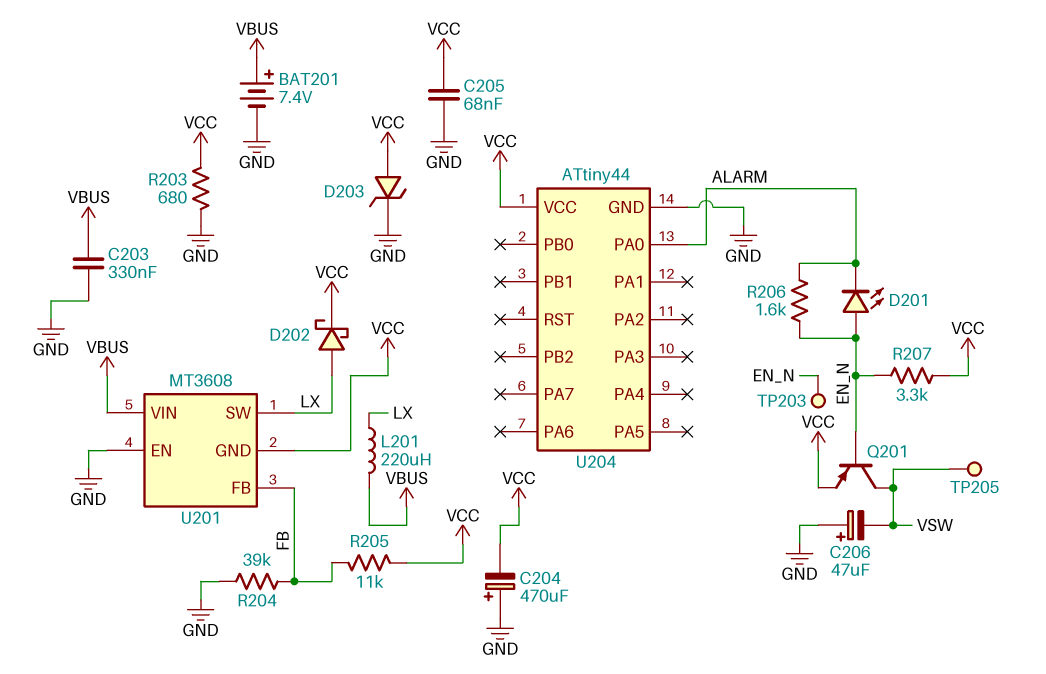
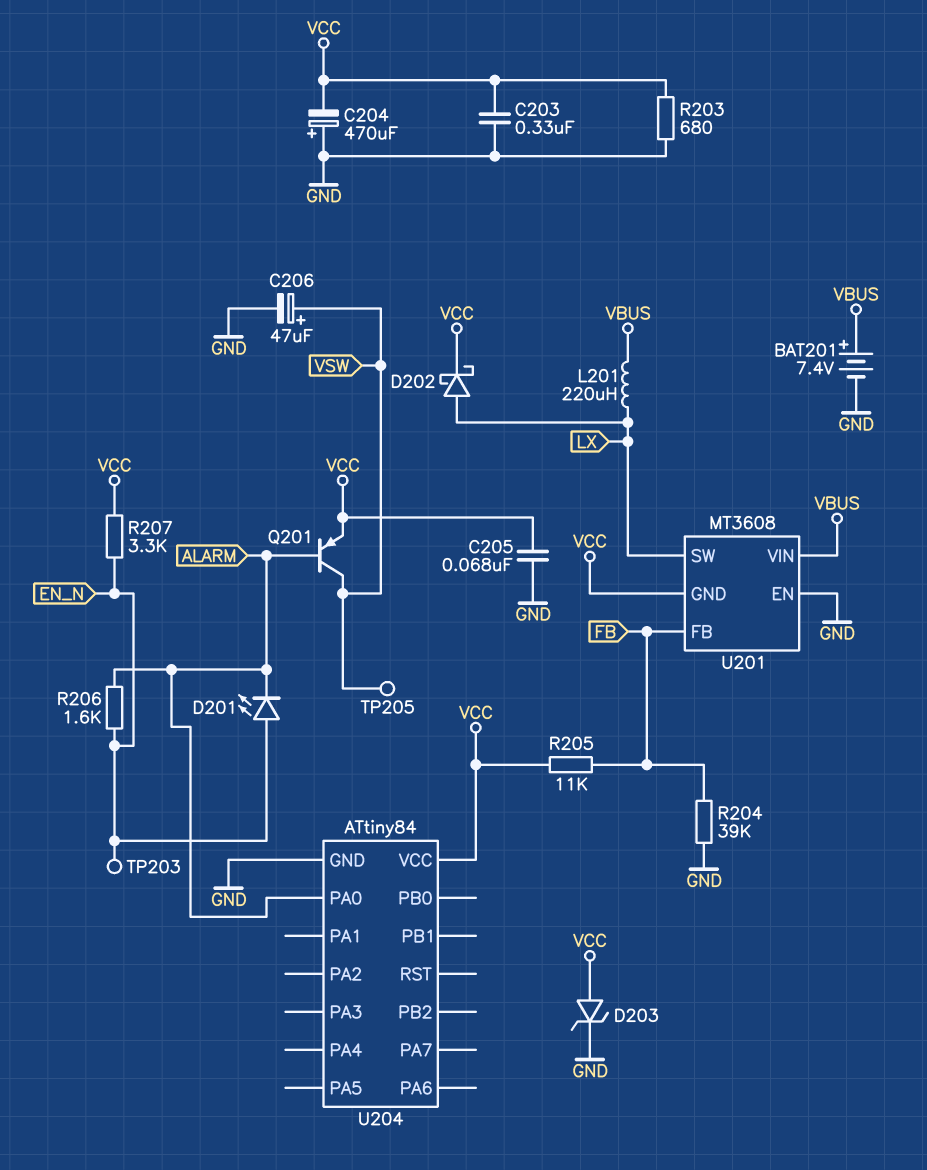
C203: 330nF (GND, VBUS) -> 330nF (GND, VCC)
C206: 47uF (plus GND, minus VSW) -> 47uF (plus VSW, minus GND)
Q201: PNP (B EN_N, C VSW, E VCC) -> PNP (B ALARM, C VSW, E VCC)
U204: ATtiny44 -> ATtiny84

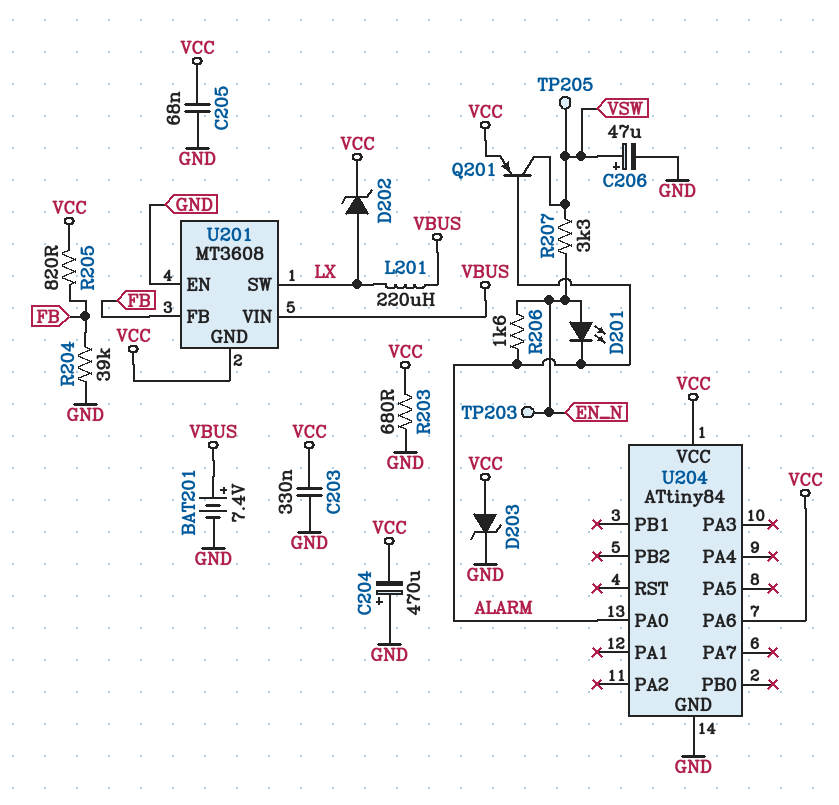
D202: schottky (A LX, K VCC) -> zener (A LX, K VCC)
R205: 11k (FB, VCC) -> 820 (FB, VCC)
R207: 3.3k (EN_N, VCC) -> 3.3k (EN_N, VSW)
U204 pin PA6: none -> VCC

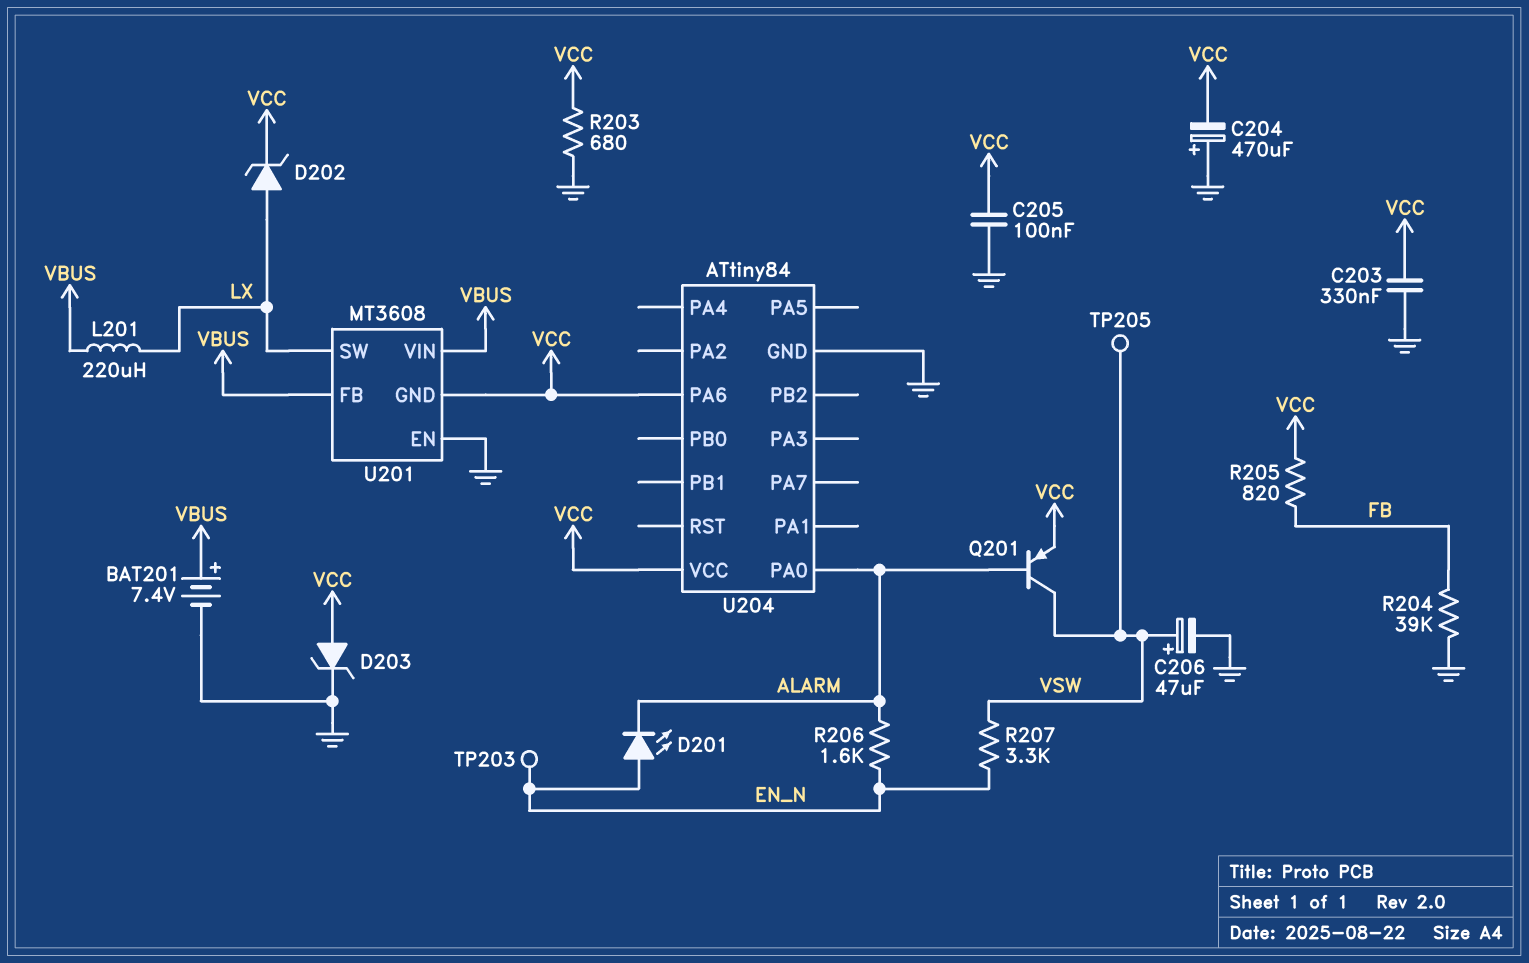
C205: 68nF (GND, VCC) -> 100nF (GND, VCC)
U201 pin FB: FB -> VBUS

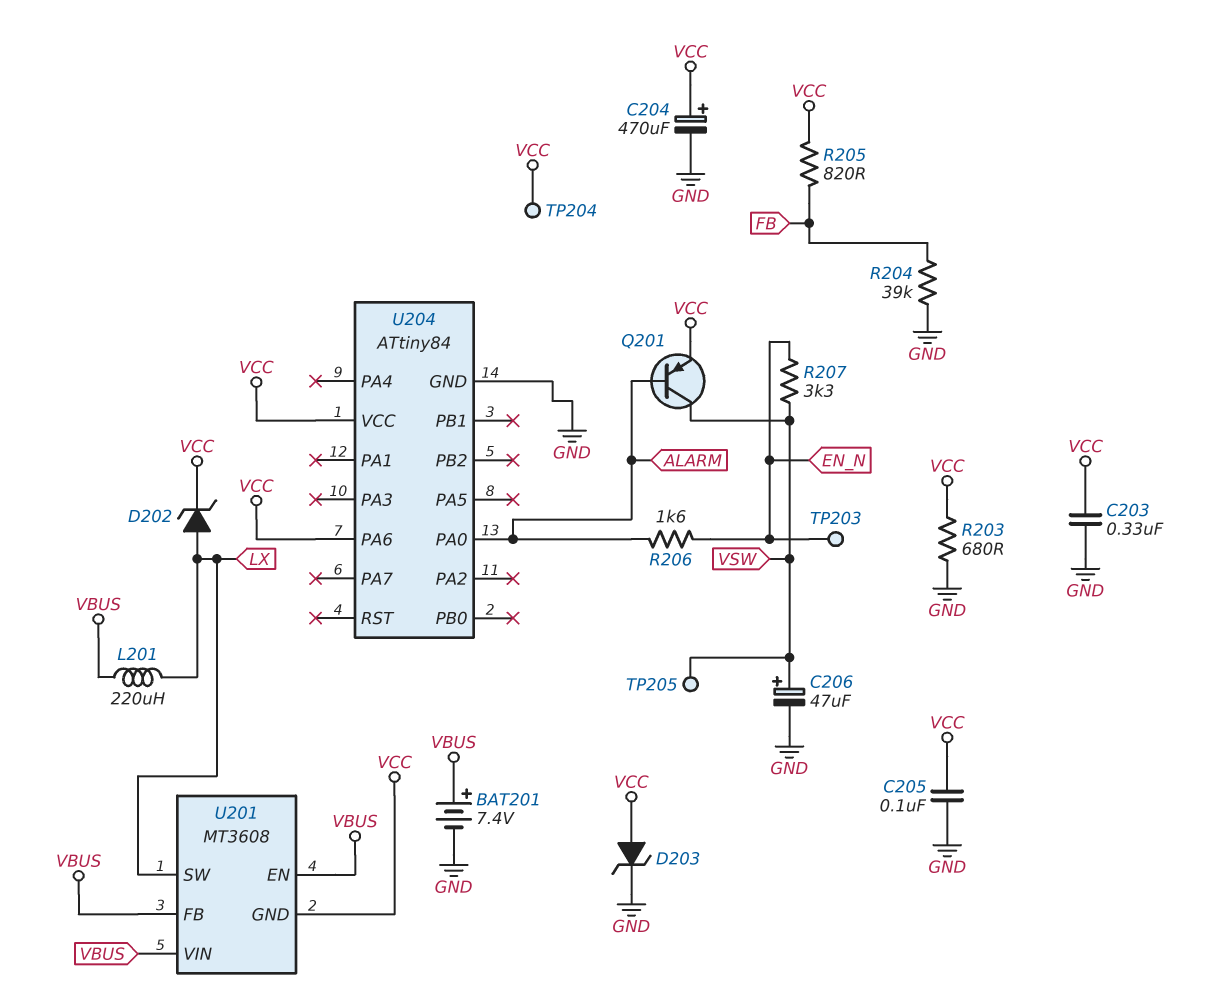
C204: 470uF (plus GND, minus VCC) -> 470uF (plus VCC, minus GND)
D201: LED (A EN_N, K ALARM) -> none
TP204: none -> test point (VCC)
U201 pin EN: GND -> VBUS

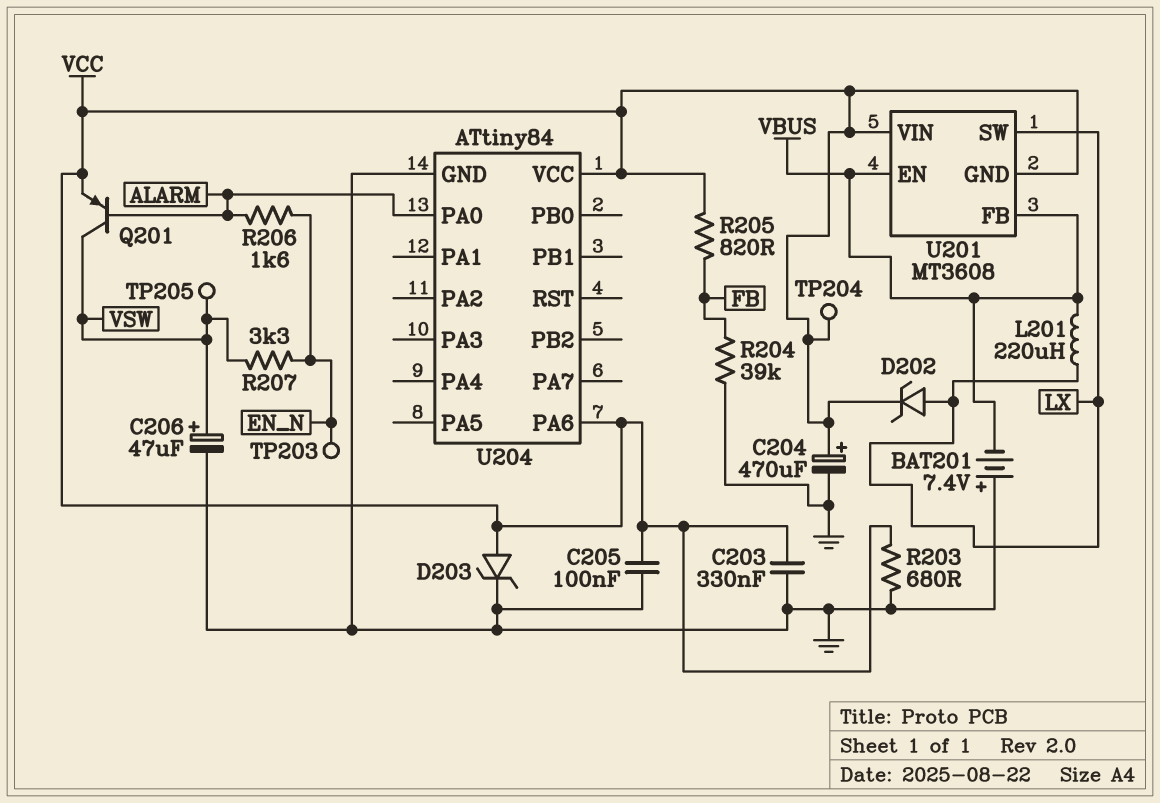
BAT201: 7.4V (plus VBUS, minus GND) -> 7.4V (plus GND, minus VBUS)
U201 pin VIN: VBUS -> VCC

